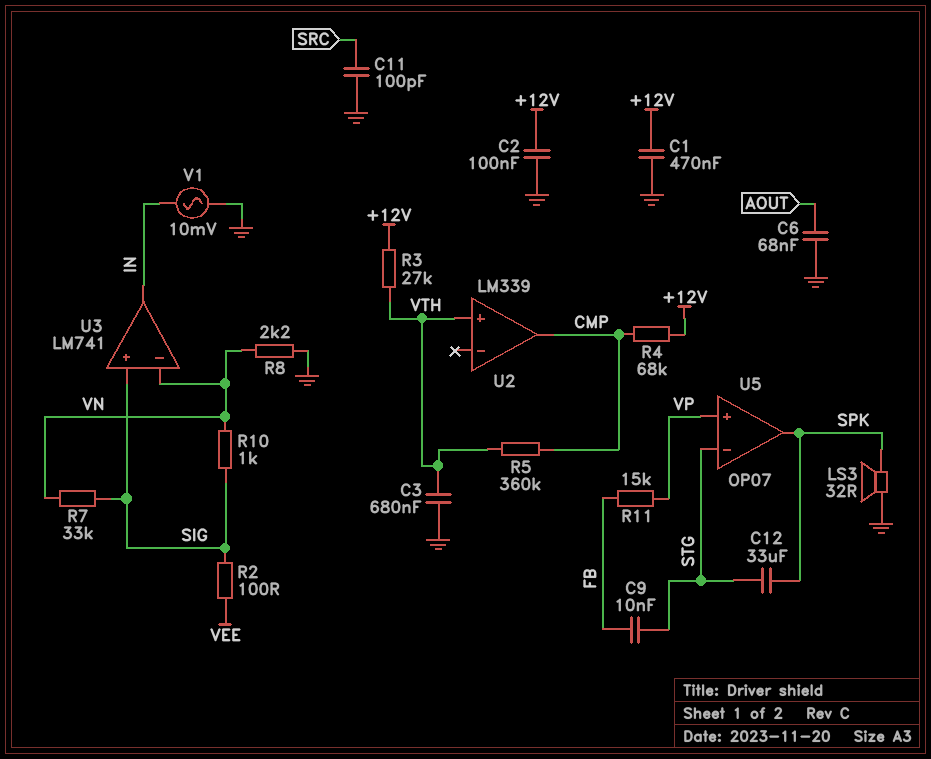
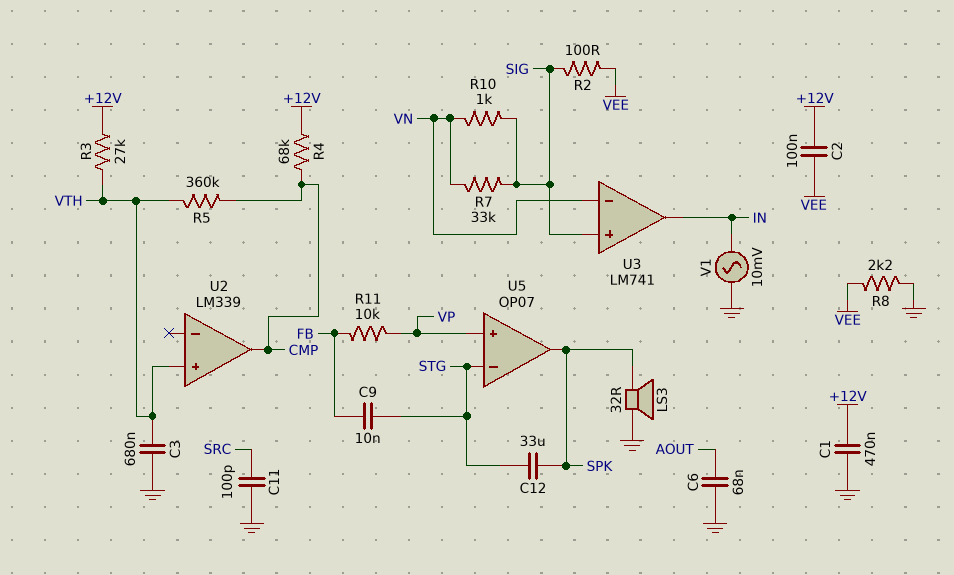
C2: 100nF (+12V, GND) -> 100nF (+12V, VEE)
R8: 2.2k (GND, VN) -> 2.2k (GND, VEE)
R11: 15k (FB, VP) -> 10k (FB, VP)

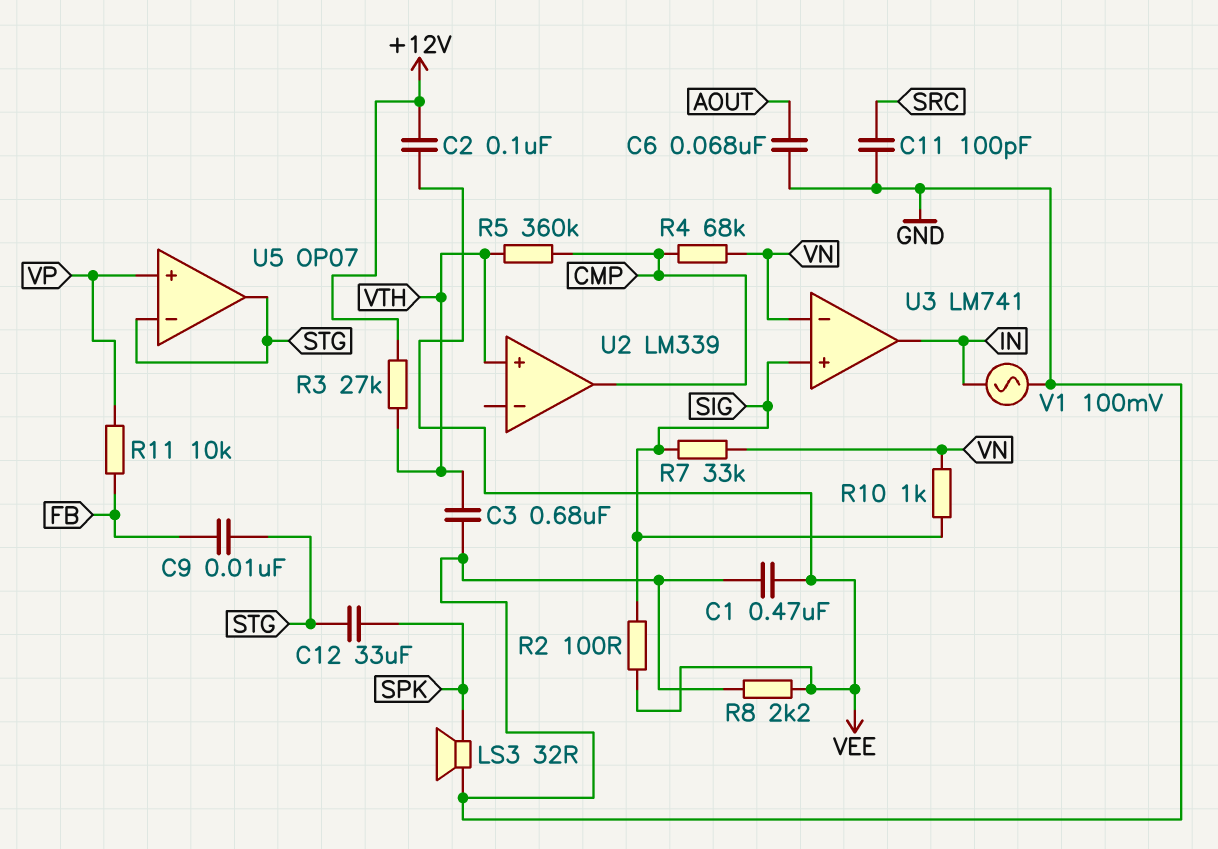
C1: 470nF (+12V, GND) -> 470nF (GND, VEE)
R4: 68k (+12V, CMP) -> 68k (CMP, VN)
U5 pin out: SPK -> STG
V1: AC 10mV (GND, IN) -> AC 100mV (GND, IN)

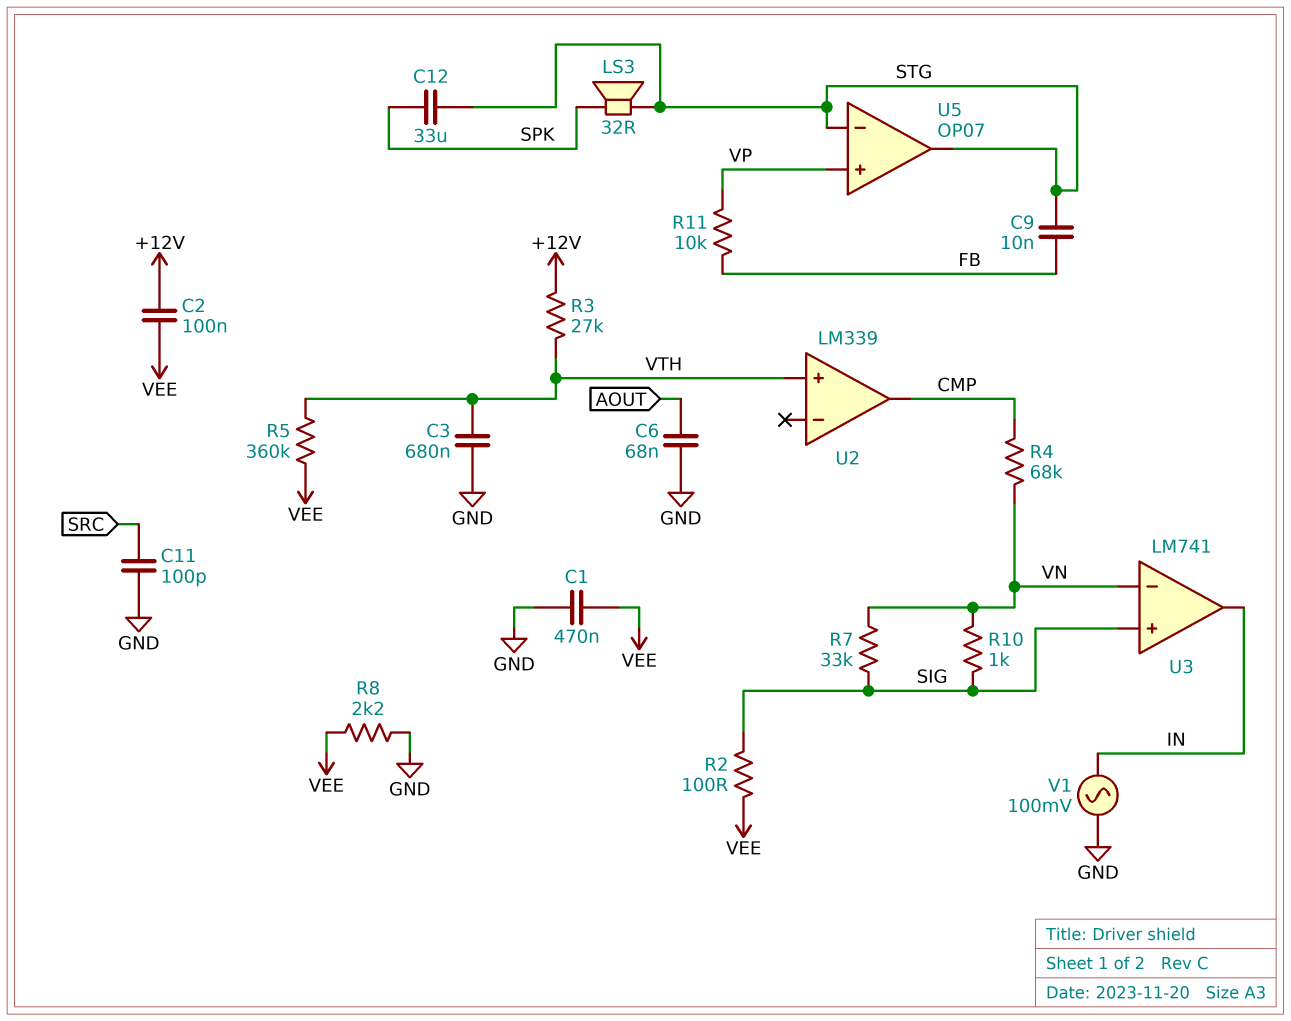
LS3: speaker 32R (GND, SPK) -> speaker 32R (SPK, STG)
R5: 360k (CMP, VTH) -> 360k (VEE, VTH)

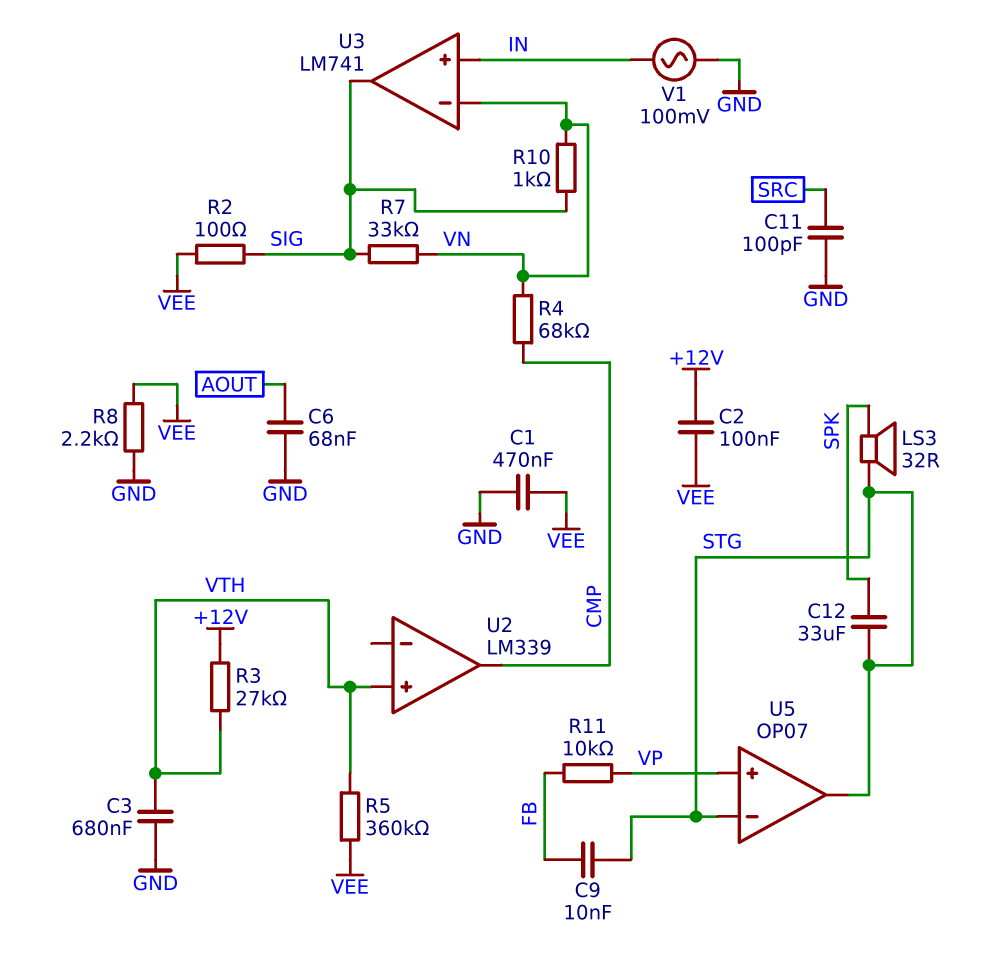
U3 pin in+: SIG -> IN
U3 pin out: IN -> SIG

